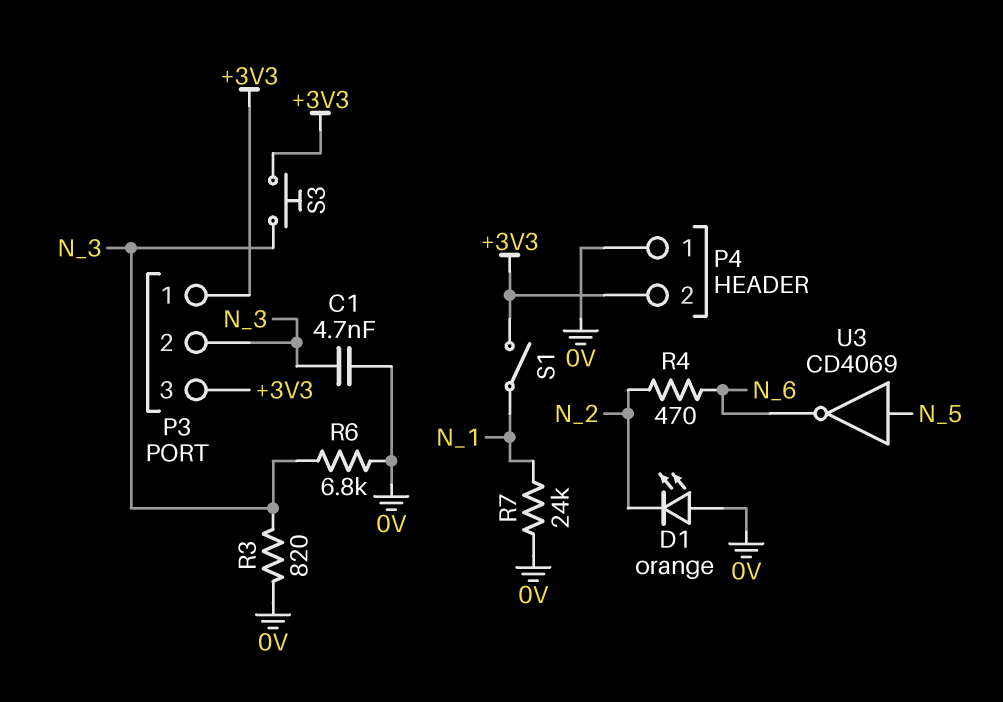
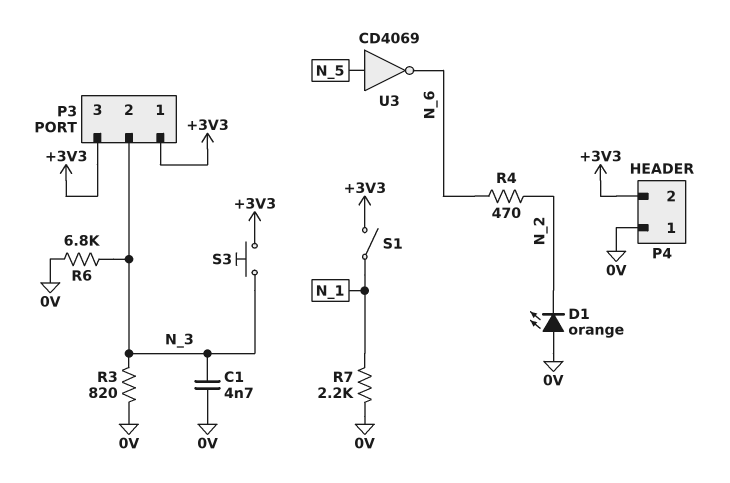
R7: 24k (0V, N_1) -> 2.2k (0V, N_1)

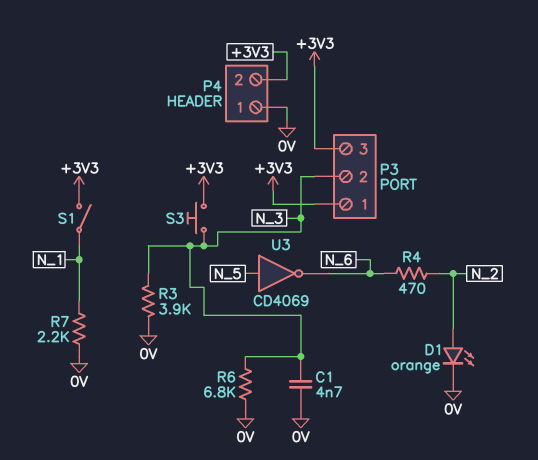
D1: LED orange (A 0V, K N_2) -> LED orange (A N_2, K 0V)
R3: 820 (0V, N_3) -> 3.9k (0V, N_3)

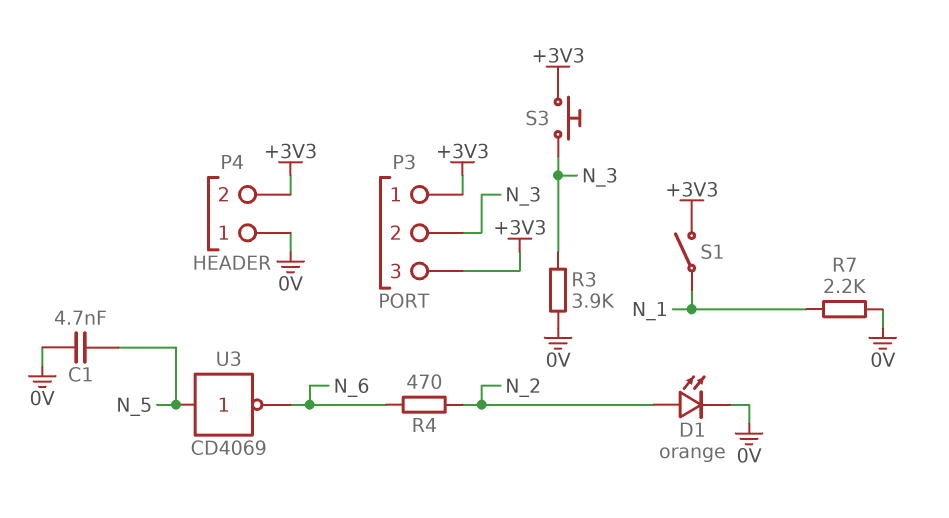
C1: 4.7nF (0V, N_3) -> 4.7nF (0V, N_5)
R6: 6.8k (0V, N_3) -> none

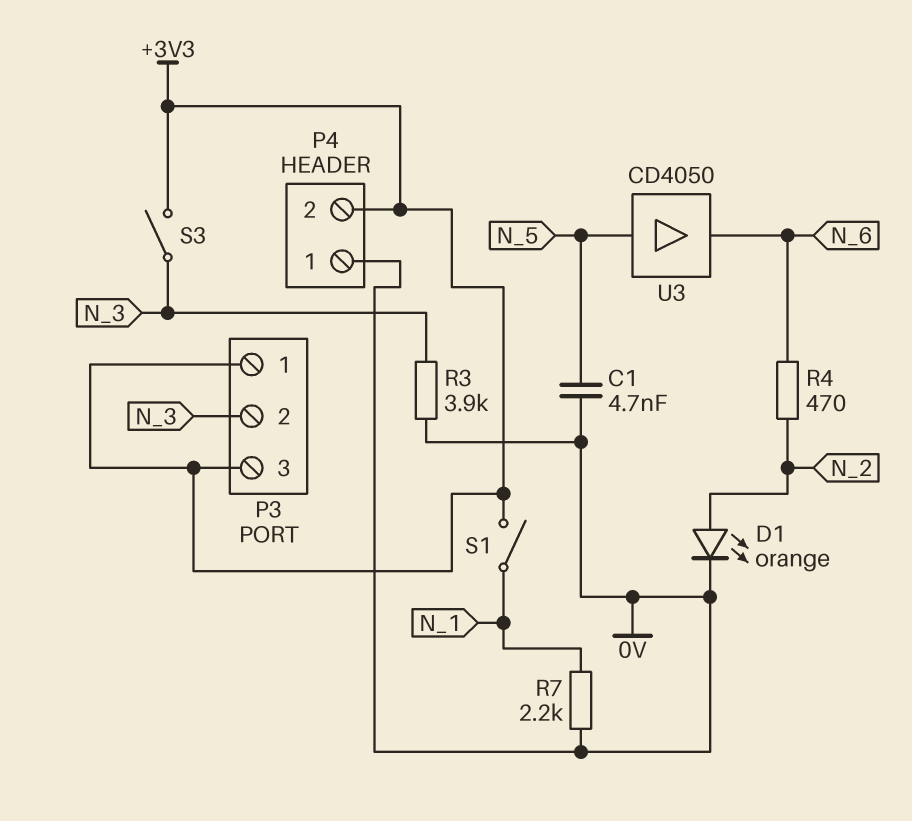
S3: button (+3V3, N_3) -> switch (+3V3, N_3)
U3: NOT CD4069 (in N_5, out N_6) -> buffer CD4050 (in N_5, out N_6)

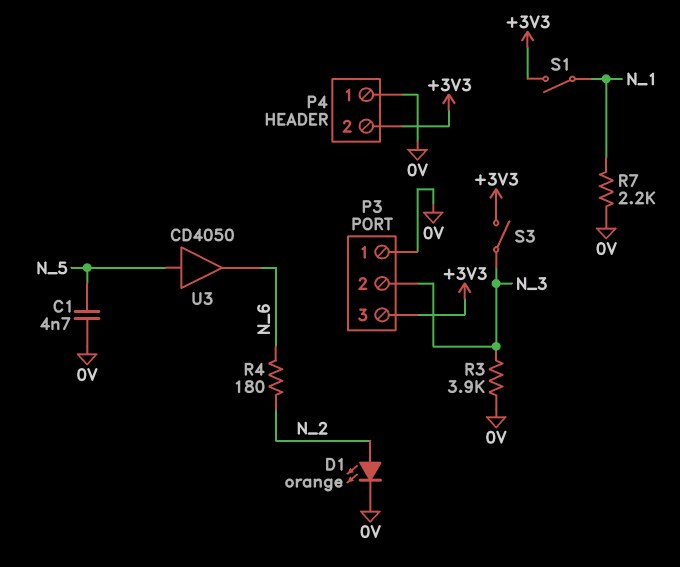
P3 pin 1: +3V3 -> 0V
R4: 470 (N_2, N_6) -> 180 (N_2, N_6)

